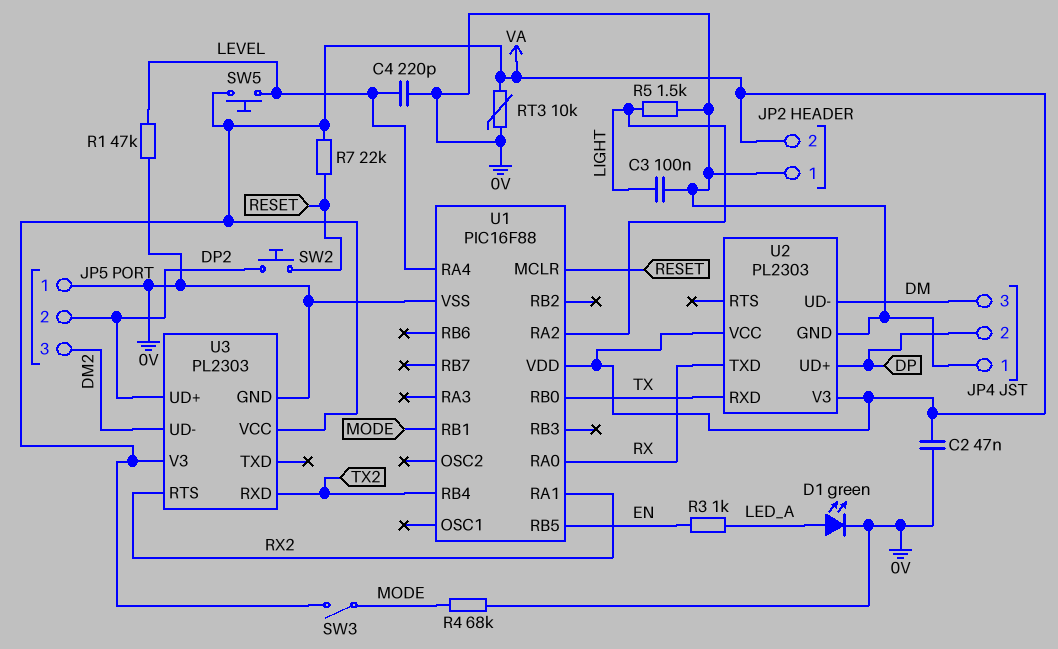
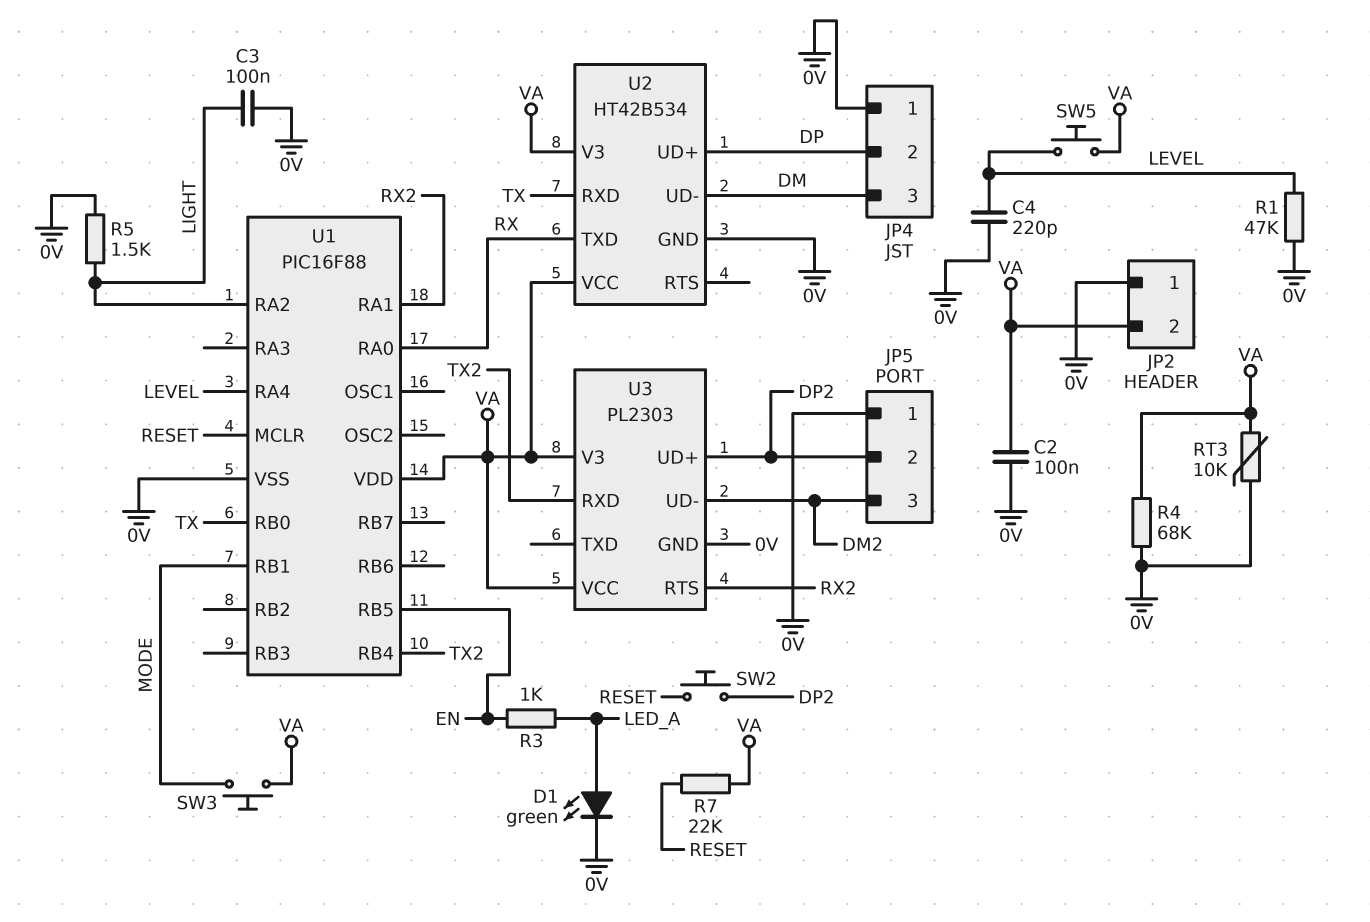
C2: 47nF (0V, VA) -> 100nF (0V, VA)
R4: 68k (0V, MODE) -> 68k (0V, VA)
SW3: switch (MODE, VA) -> button (MODE, VA)
U2: PL2303 -> HT42B534

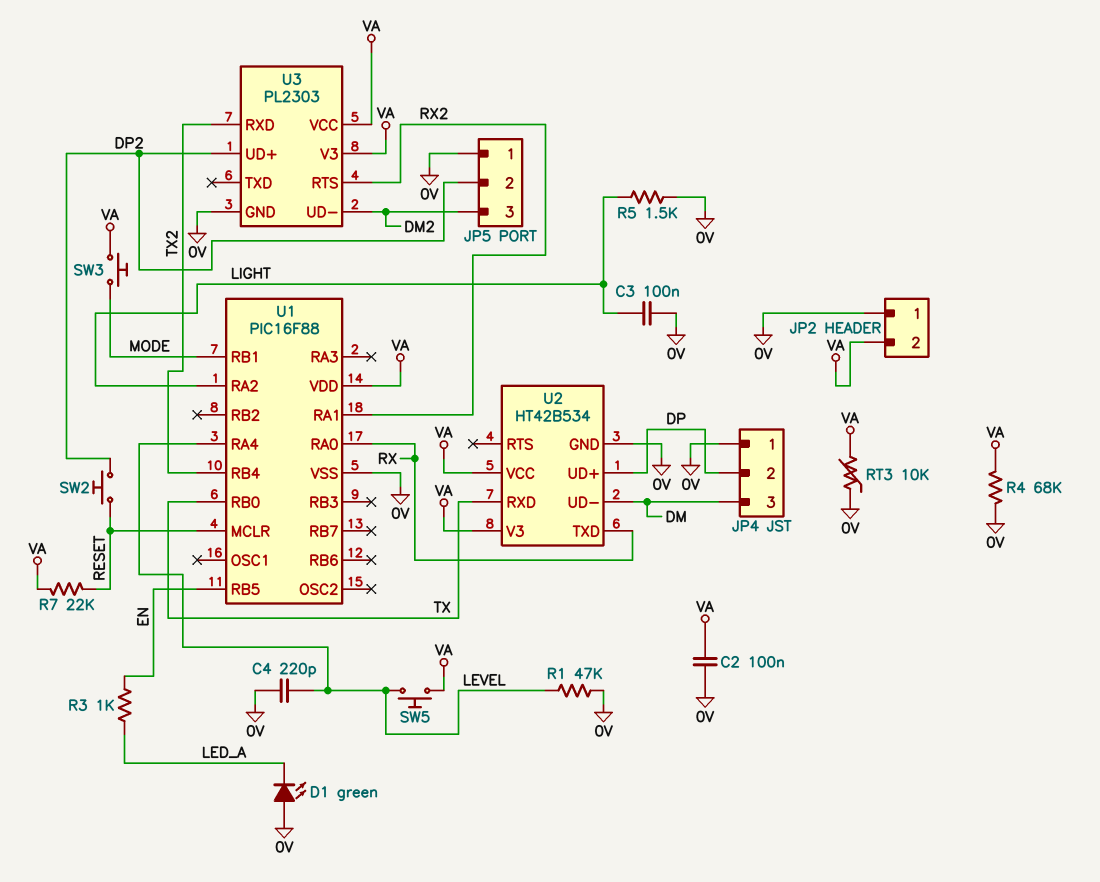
D1: LED green (A LED_A, K 0V) -> LED green (A 0V, K LED_A)

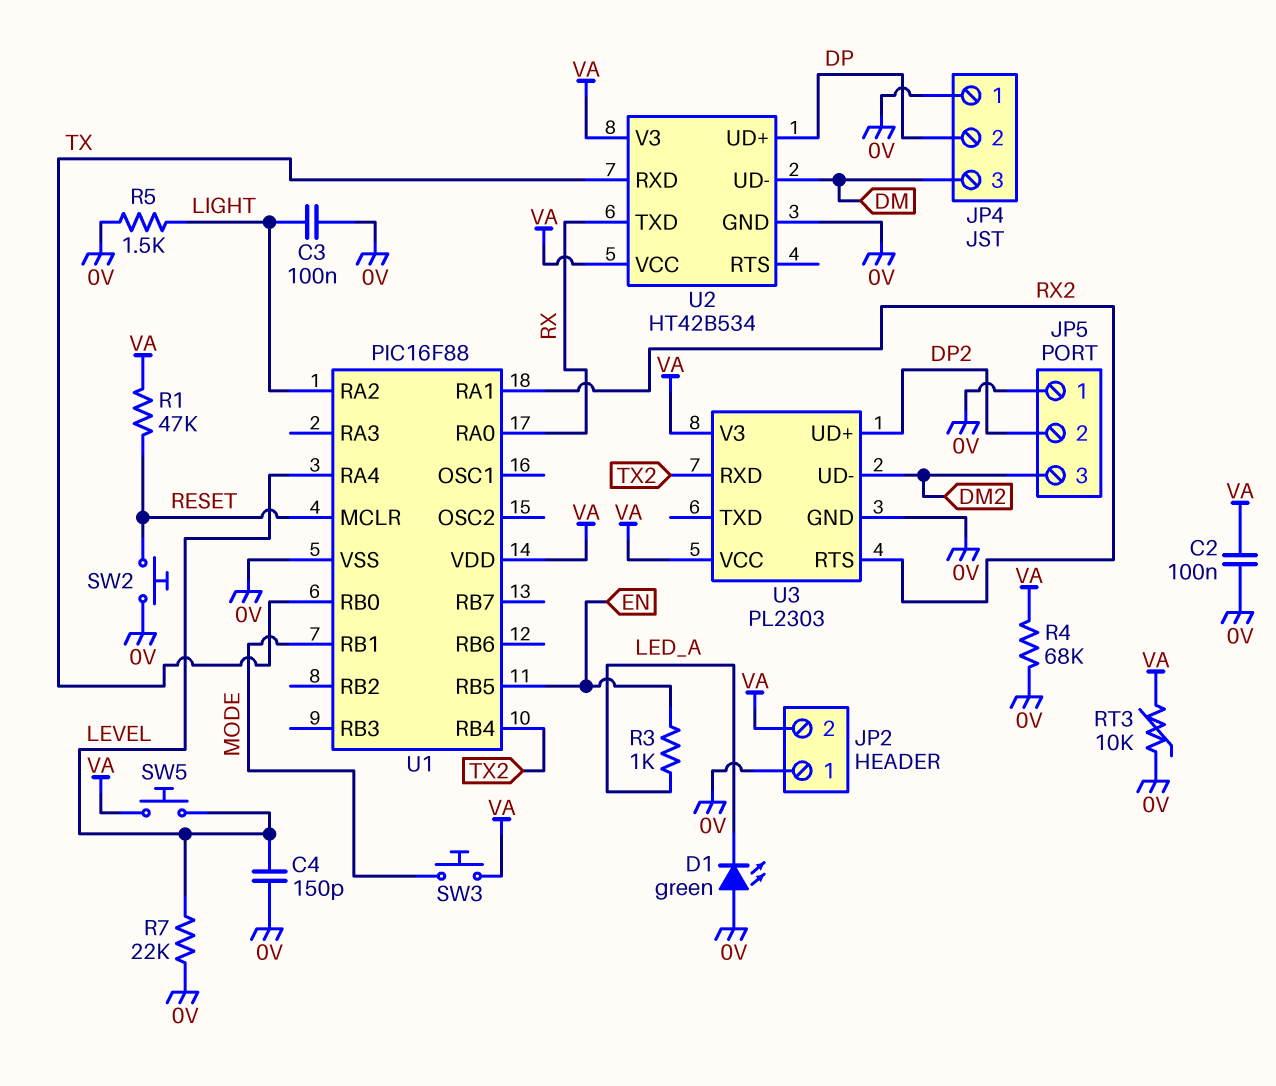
C4: 220pF (0V, LEVEL) -> 150pF (0V, LEVEL)
R1: 47k (0V, LEVEL) -> 47k (RESET, VA)
R7: 22k (RESET, VA) -> 22k (0V, LEVEL)
SW2: button (DP2, RESET) -> button (0V, RESET)

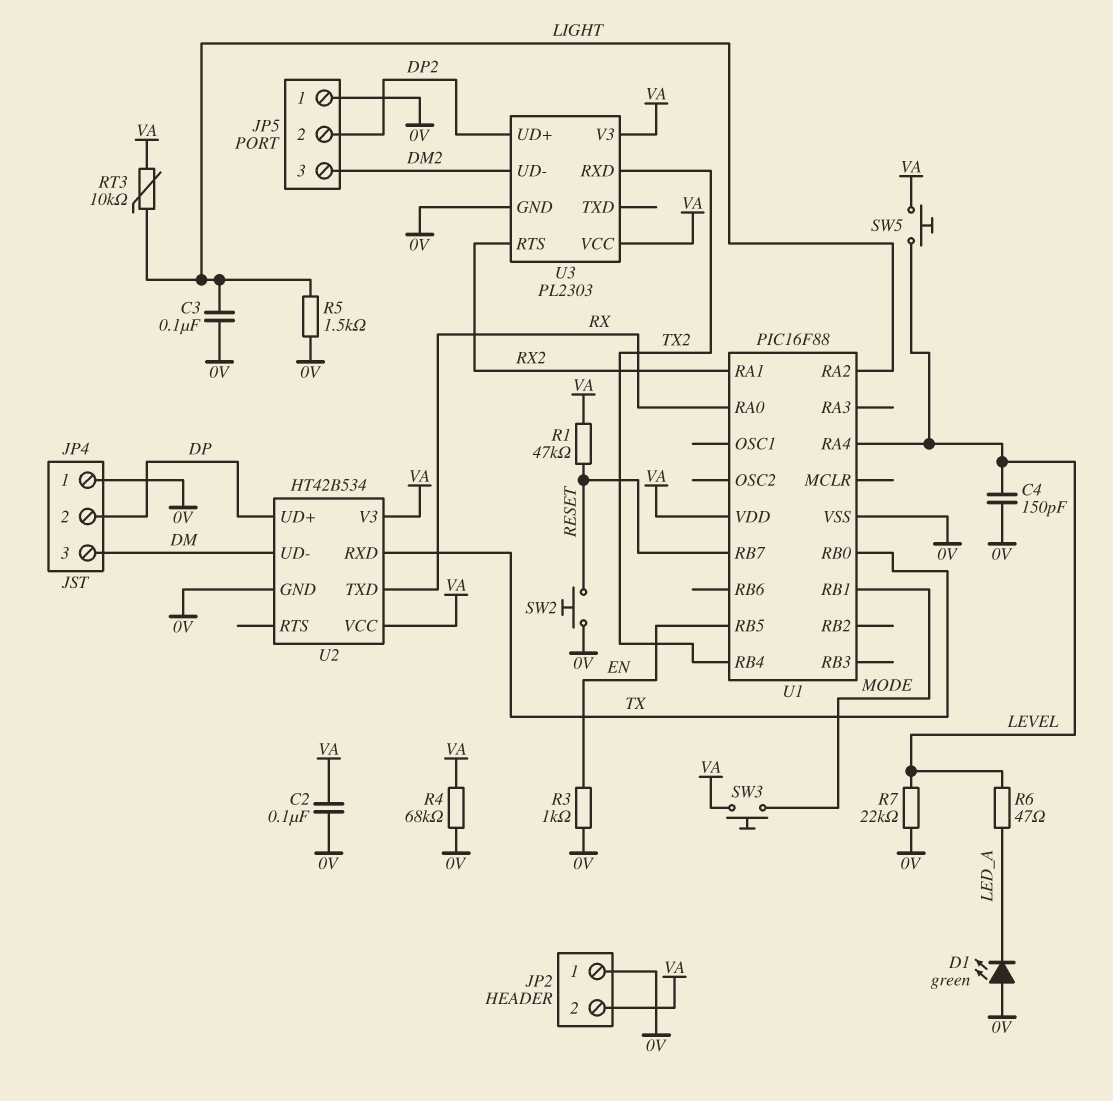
R3: 1k (EN, LED_A) -> 1k (0V, EN)
R6: none -> 47 (LED_A, LEVEL)
RT3: 10k (0V, VA) -> 10k (LIGHT, VA)
U1 pin MCLR: RESET -> none
U1 pin RB7: none -> RESET

